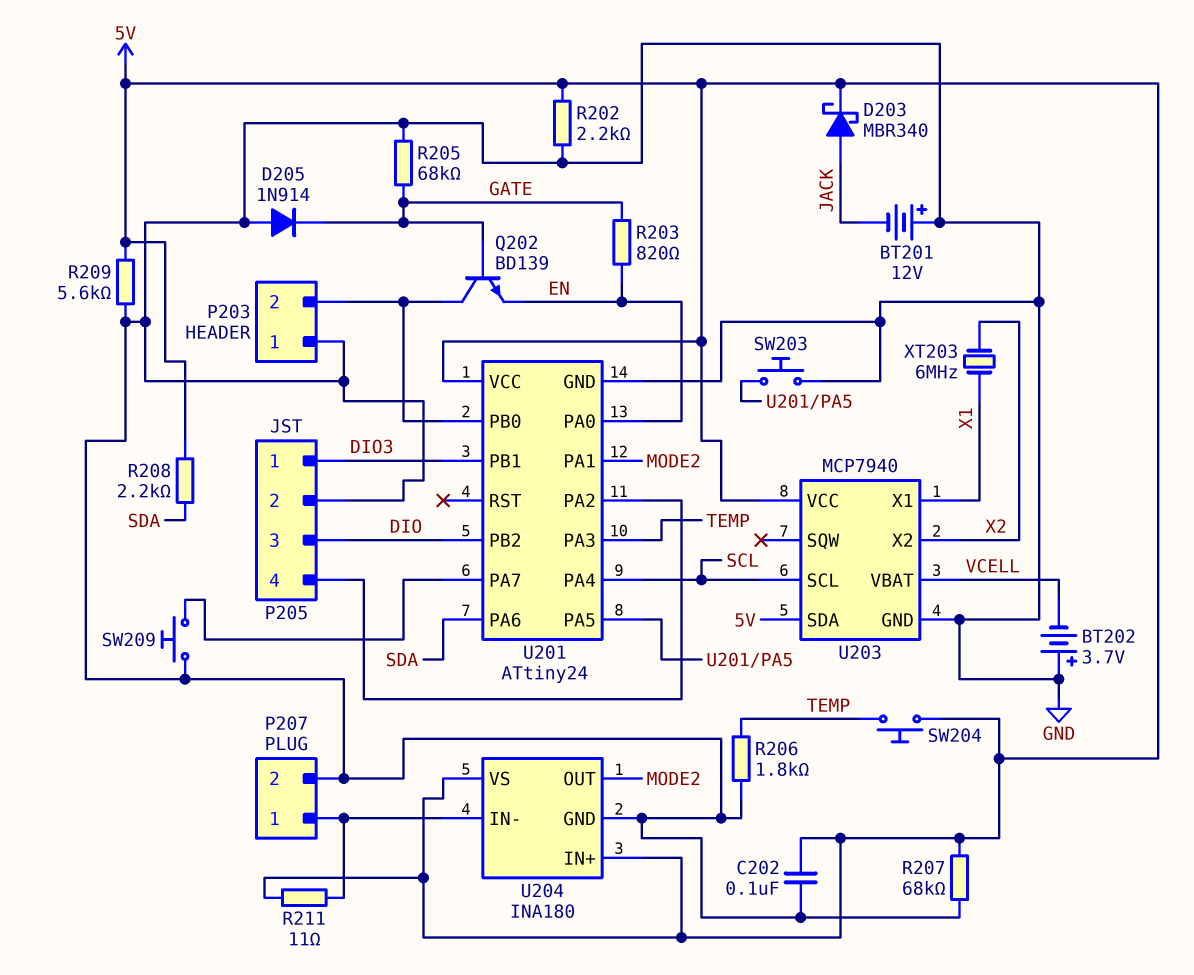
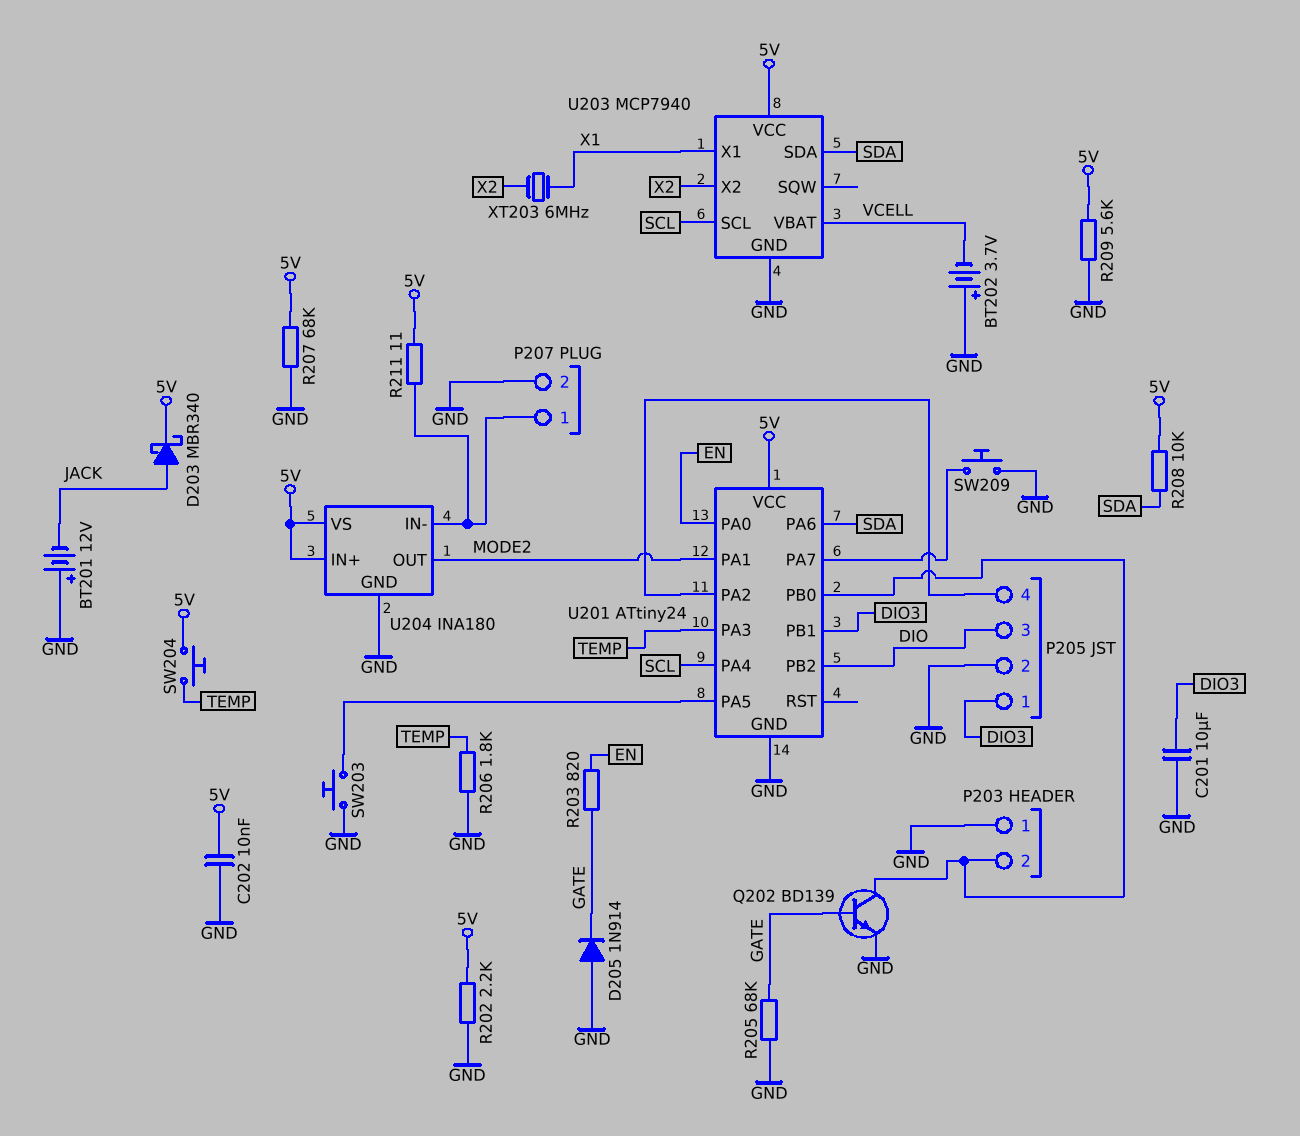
C201: none -> 10uF (DIO3, GND)
C202: 100nF (5V, GND) -> 10nF (5V, GND)
Q202: NPN BD139 (B GATE, C P203/2, E EN) -> NPN BD139 (B GATE, C P203/2, E GND)
R208: 2.2k (5V, SDA) -> 10k (5V, SDA)
U203 pin SDA: 5V -> SDA

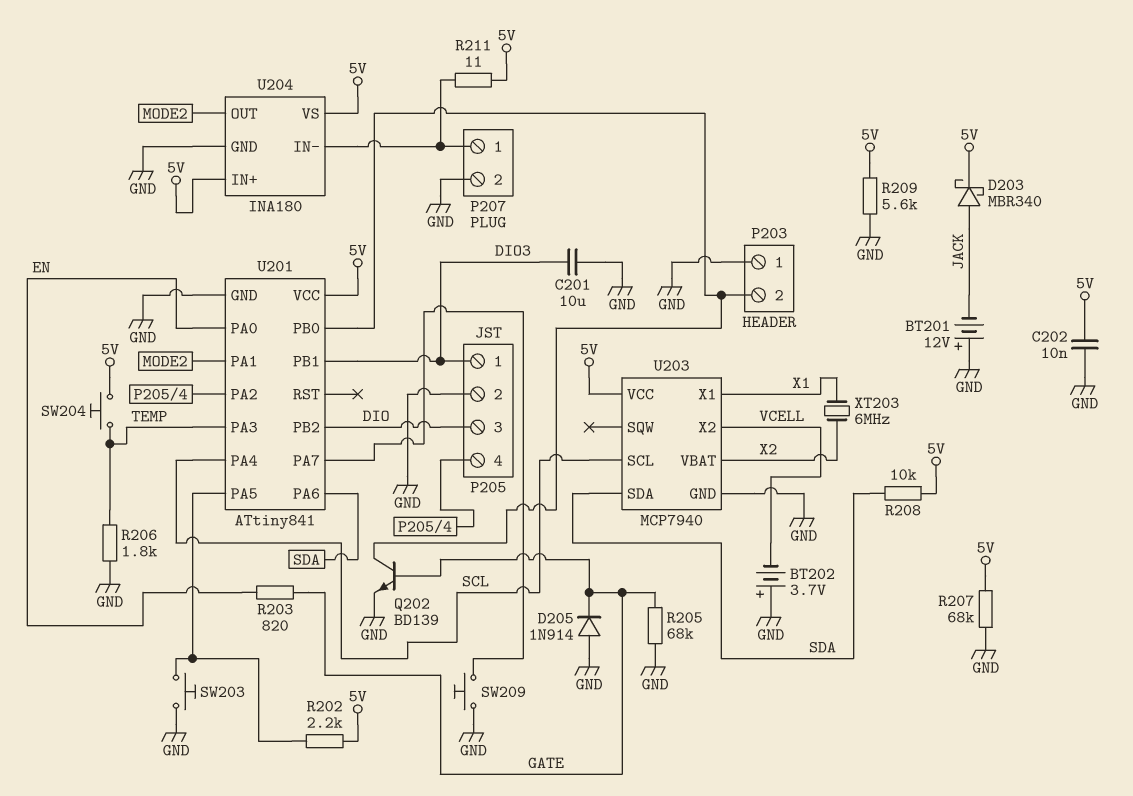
R202: 2.2k (5V, GND) -> 2.2k (5V, U201/PA5)
U201: ATtiny24 -> ATtiny841
U203 pin VBAT: VCELL -> X2
U203 pin X2: X2 -> VCELL

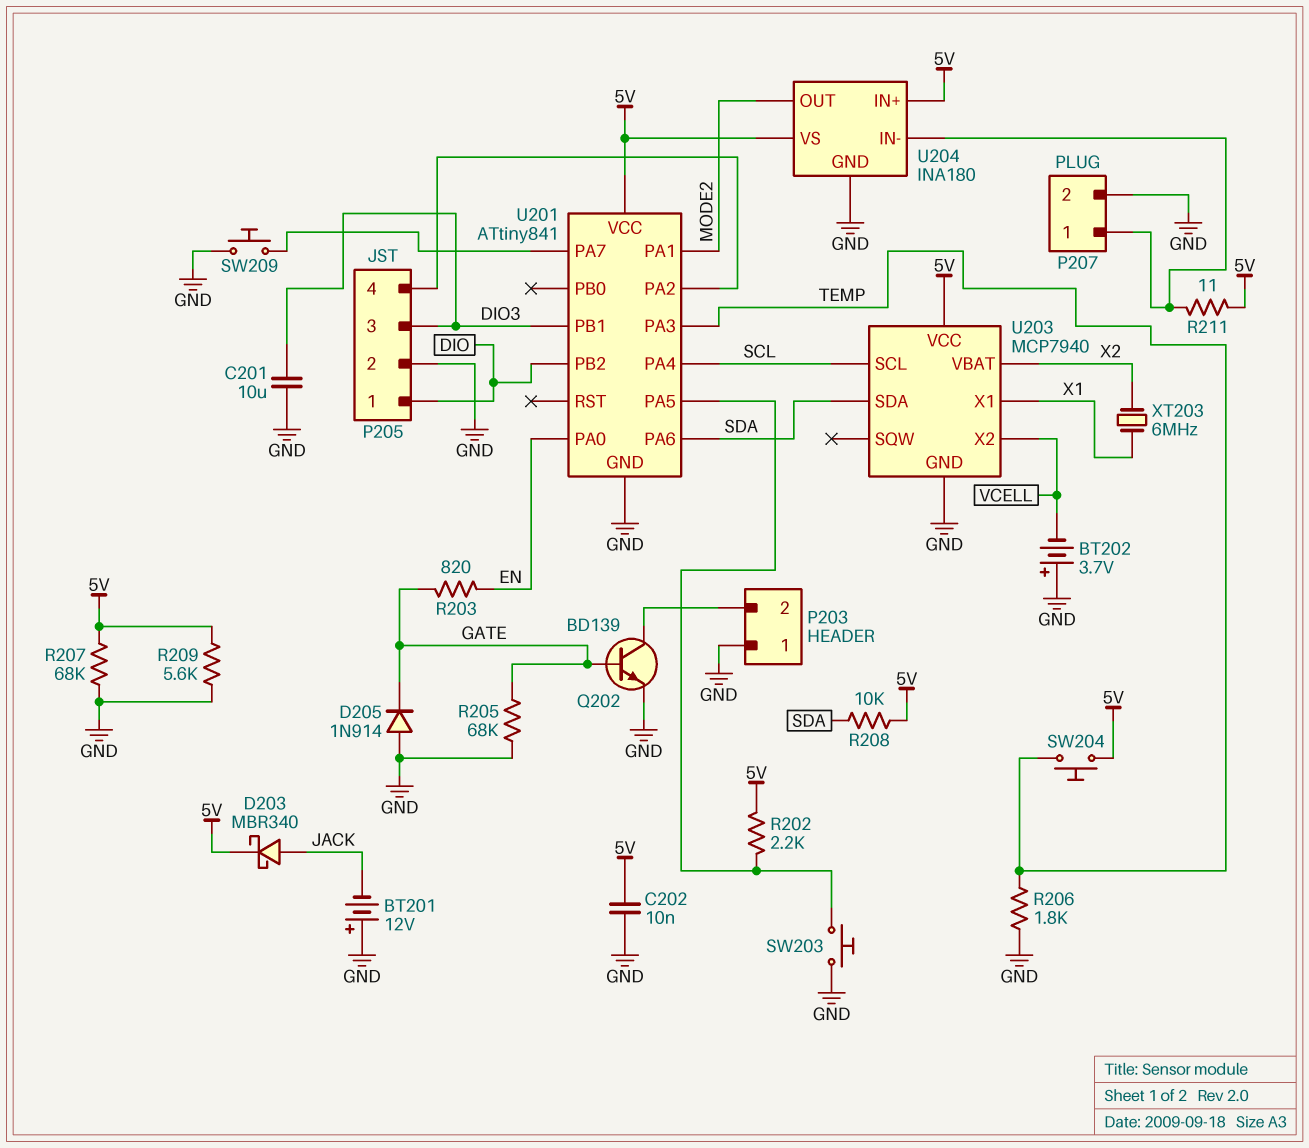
P205 pin 1: DIO3 -> DIO
P205 pin 3: DIO -> DIO3
U201 pin PB0: P203/2 -> none

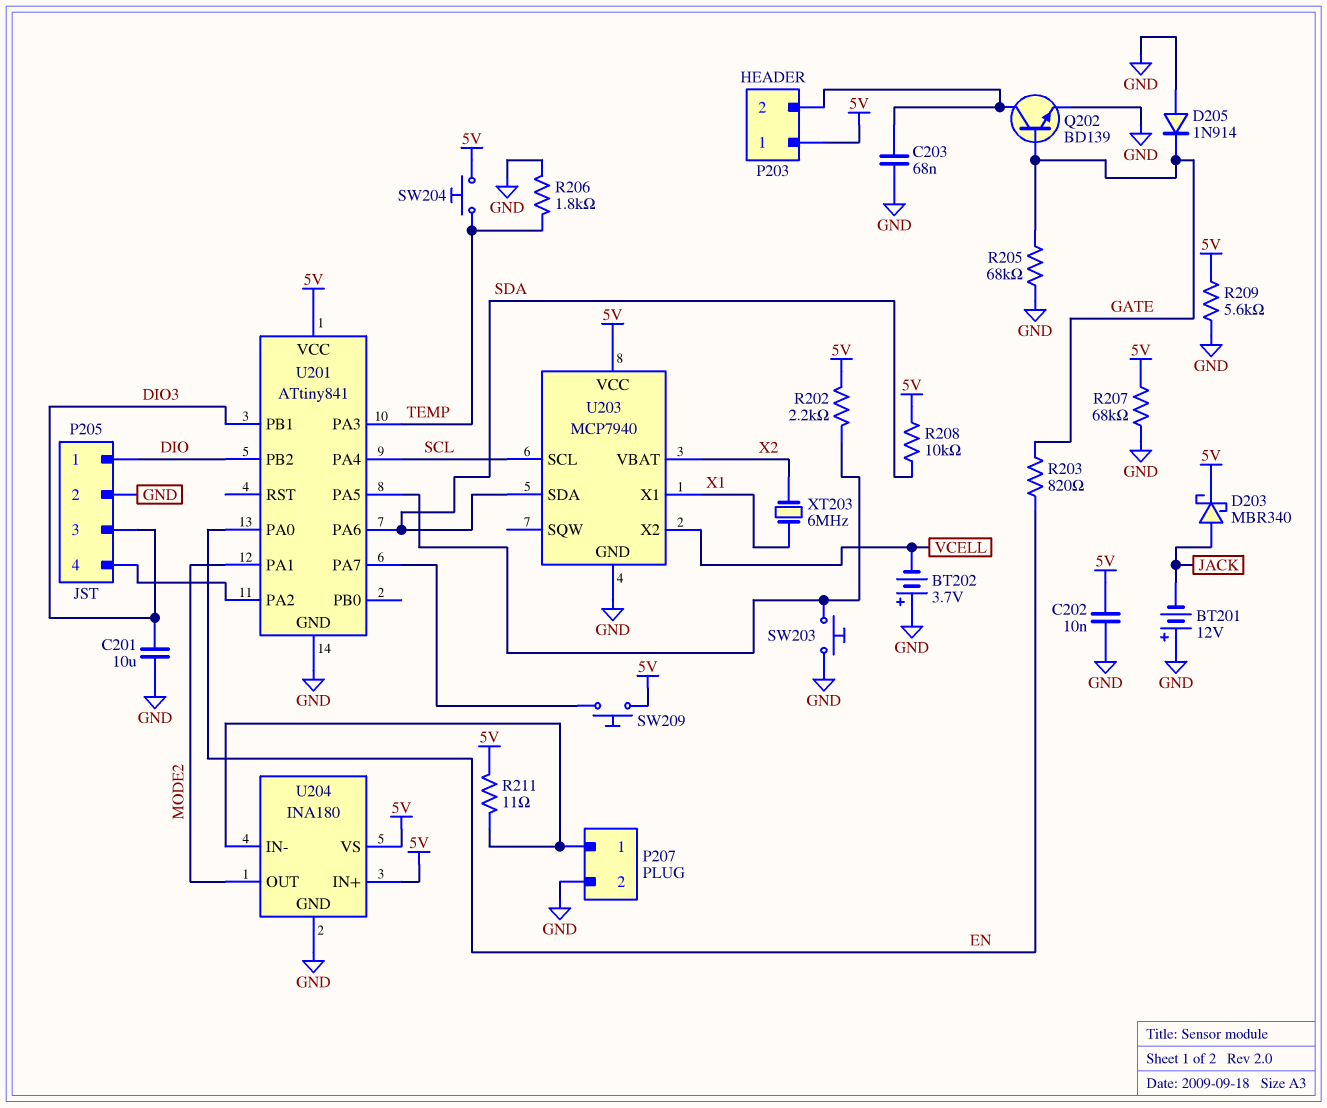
C203: none -> 68nF (GND, P203/2)
P203 pin 1: GND -> 5V
SW209: button (GND, U201/PA7) -> button (5V, U201/PA7)

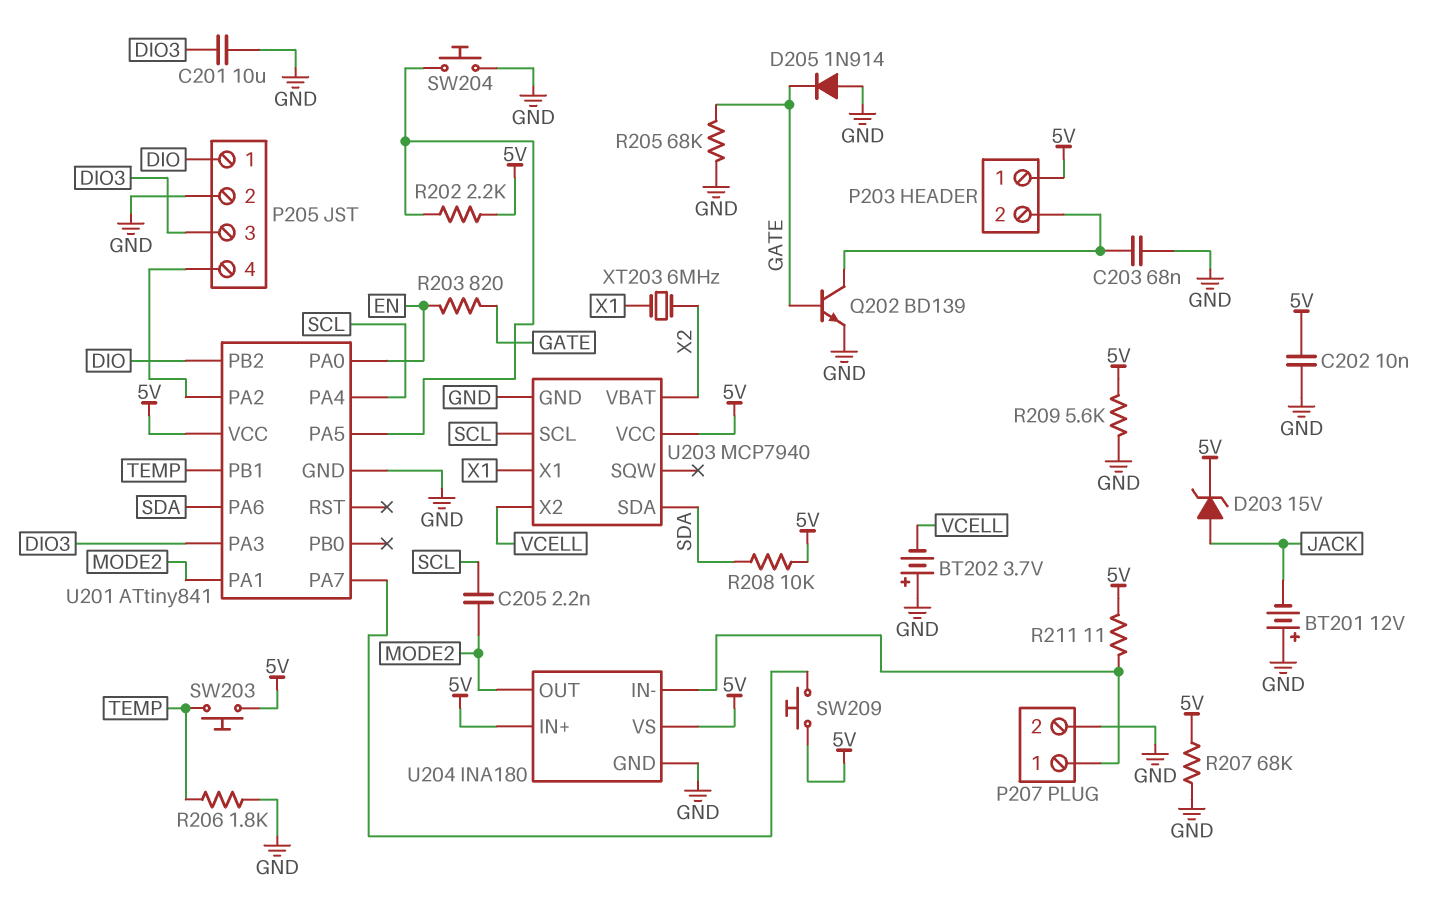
C205: none -> 2.2nF (MODE2, SCL)
D203: schottky MBR340 (A JACK, K 5V) -> zener 15V (A JACK, K 5V)
SW203: button (GND, U201/PA5) -> button (5V, TEMP)
SW204: button (5V, TEMP) -> button (GND, U201/PA5)
U201 pin PA3: TEMP -> DIO3
U201 pin PB1: DIO3 -> TEMP

